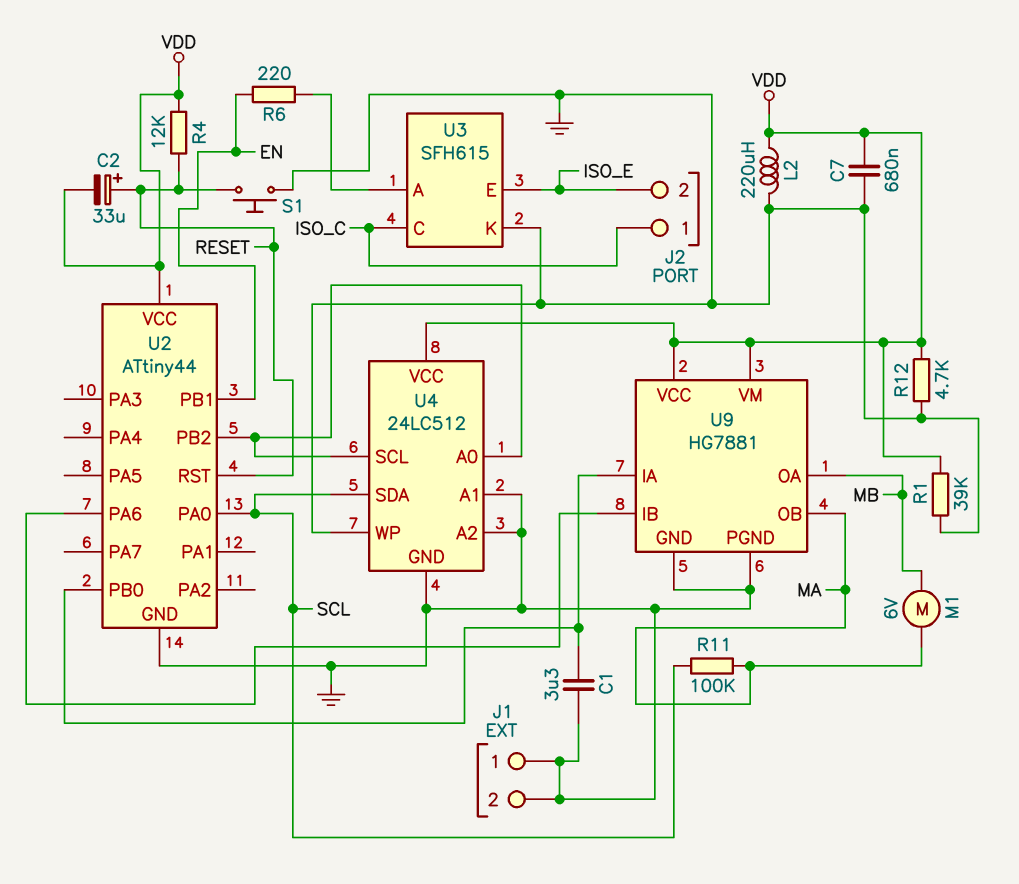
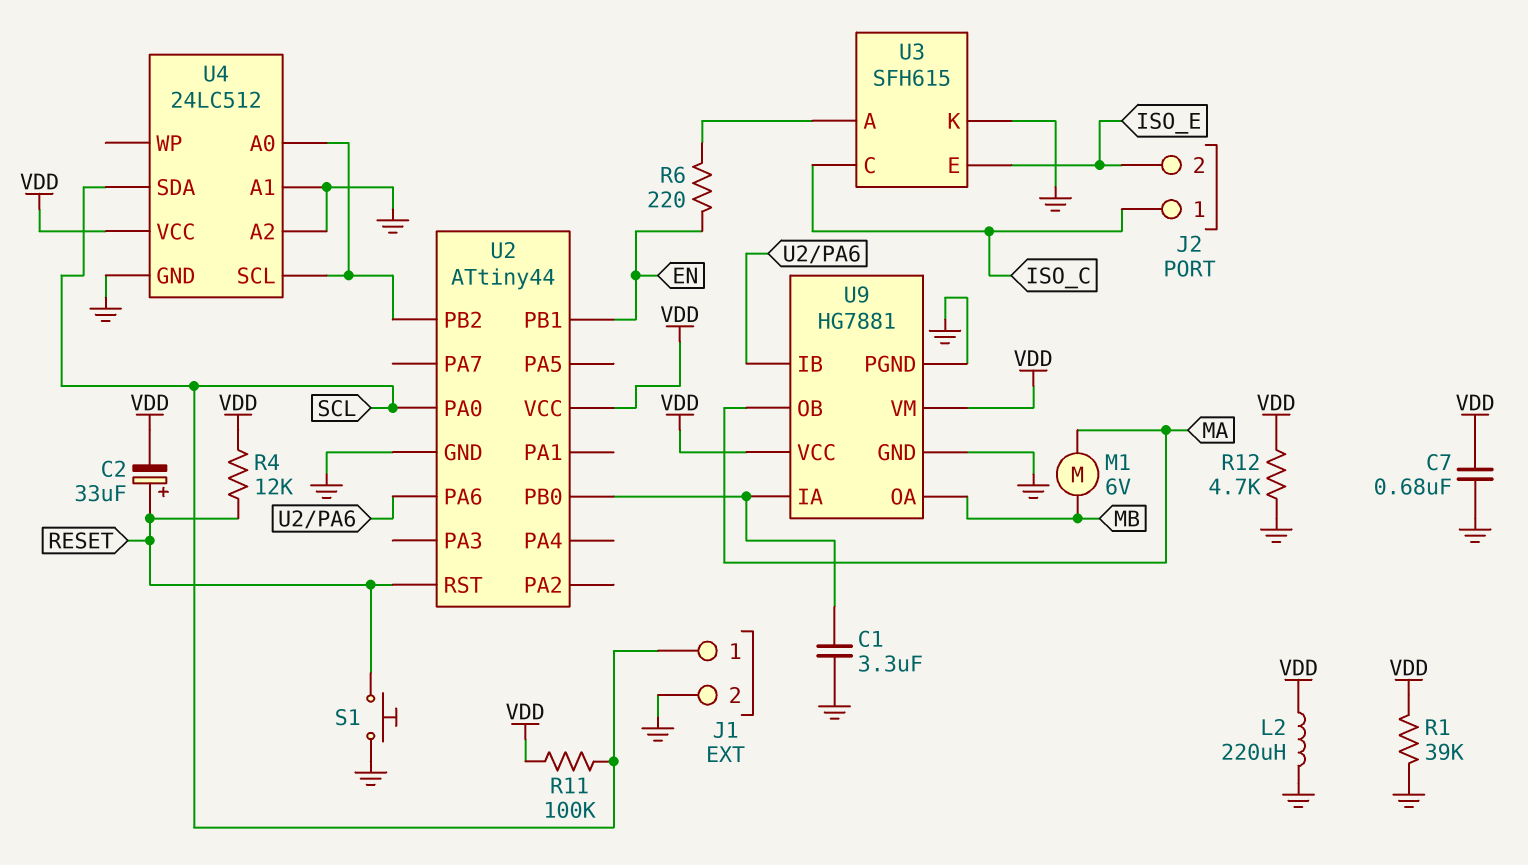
J1 pin 1: GND -> SCL
R11: 100k (MA, SCL) -> 100k (SCL, VDD)
U4 pin WP: GND -> none

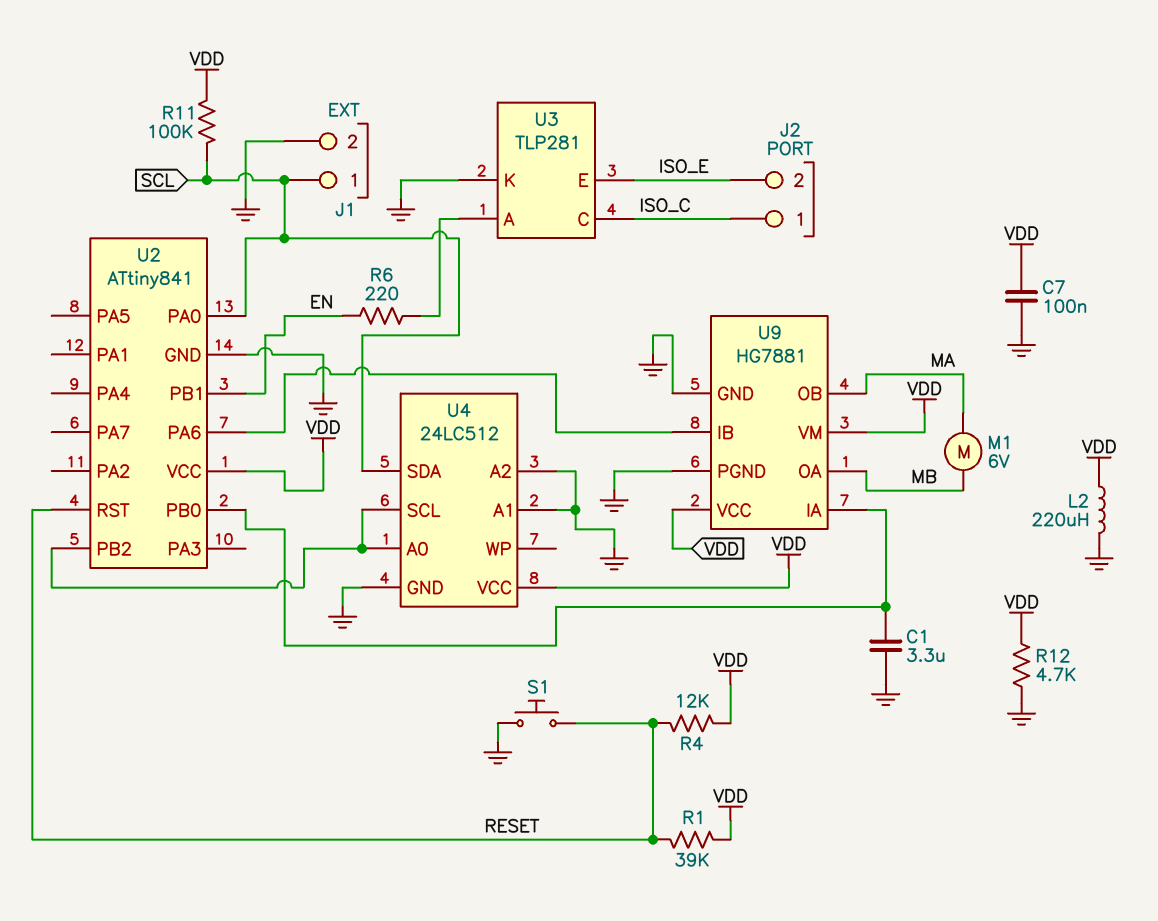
C2: 33uF (plus RESET, minus VDD) -> none
C7: 680nF (GND, VDD) -> 100nF (GND, VDD)
R1: 39k (GND, VDD) -> 39k (RESET, VDD)
U2: ATtiny44 -> ATtiny841
U3: SFH615 -> TLP281

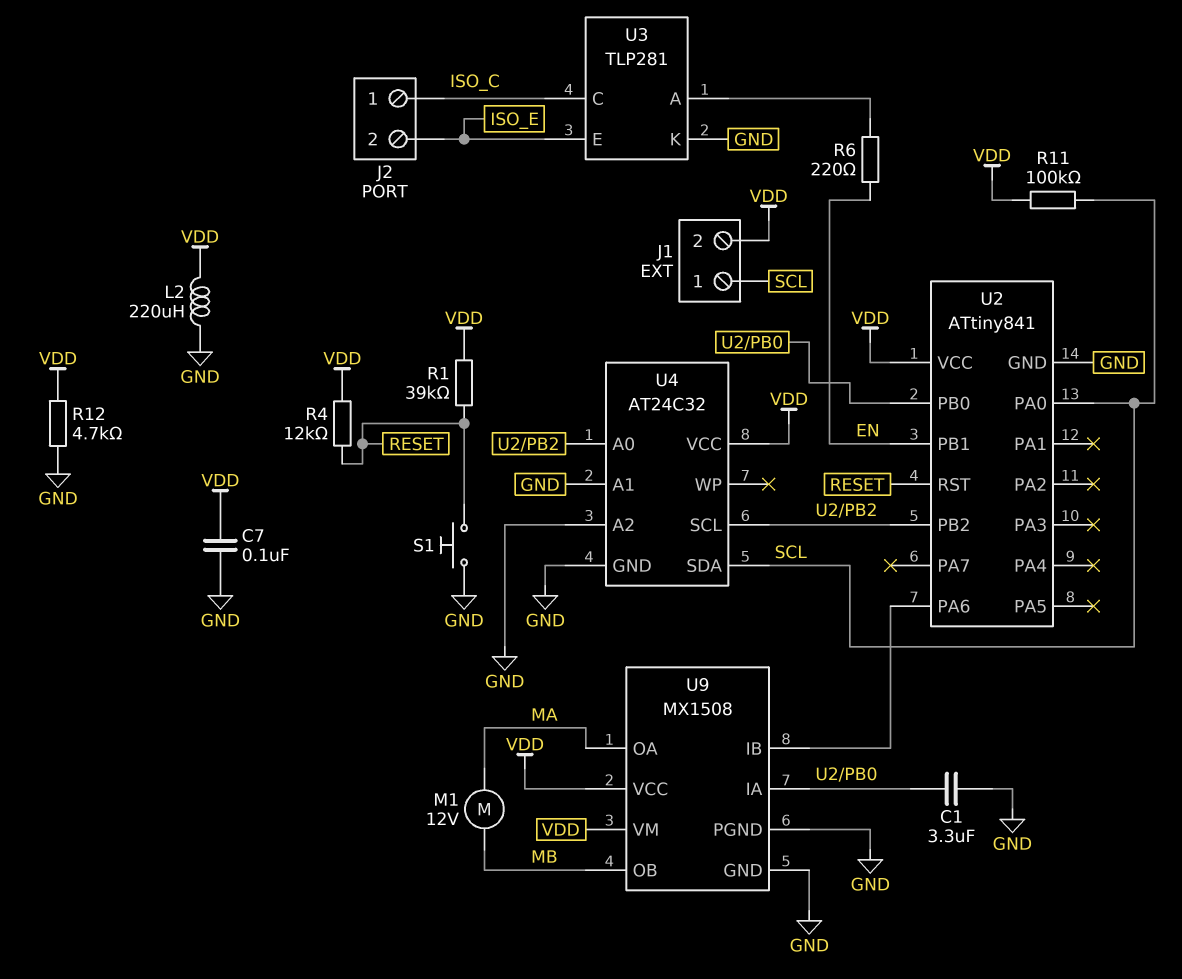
J1 pin 2: GND -> VDD
M1: motor 6V (MA, MB) -> motor 12V (MA, MB)
U4: 24LC512 -> AT24C32
U9: HG7881 -> MX1508
U9 pin OA: MB -> MA
U9 pin OB: MA -> MB

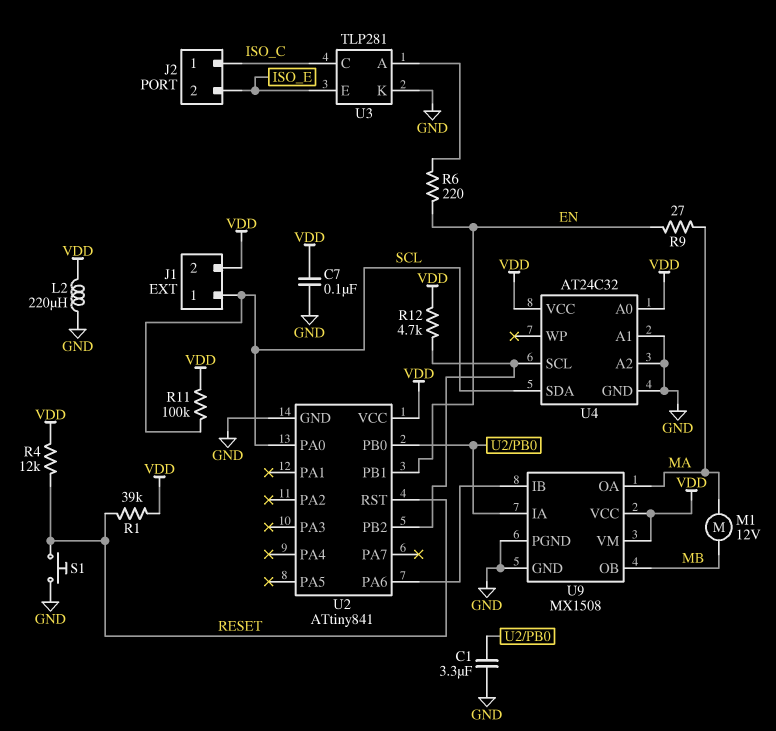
R9: none -> 27 (EN, MA)
R12: 4.7k (GND, VDD) -> 4.7k (U2/PB2, VDD)
U4 pin A0: U2/PB2 -> VDD

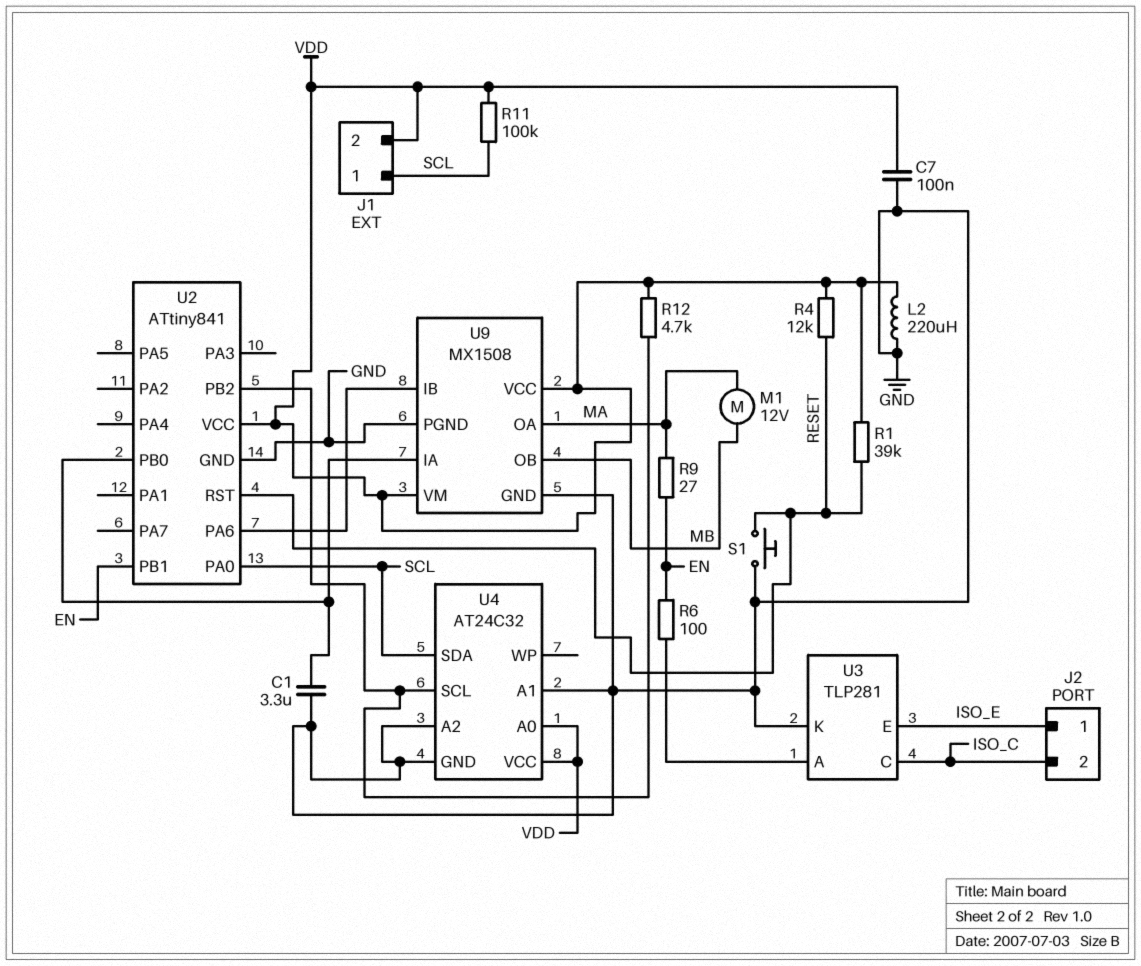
J2 pin 1: ISO_C -> ISO_E
J2 pin 2: ISO_E -> ISO_C
R6: 220 (EN, U3/A) -> 100 (EN, U3/A)

